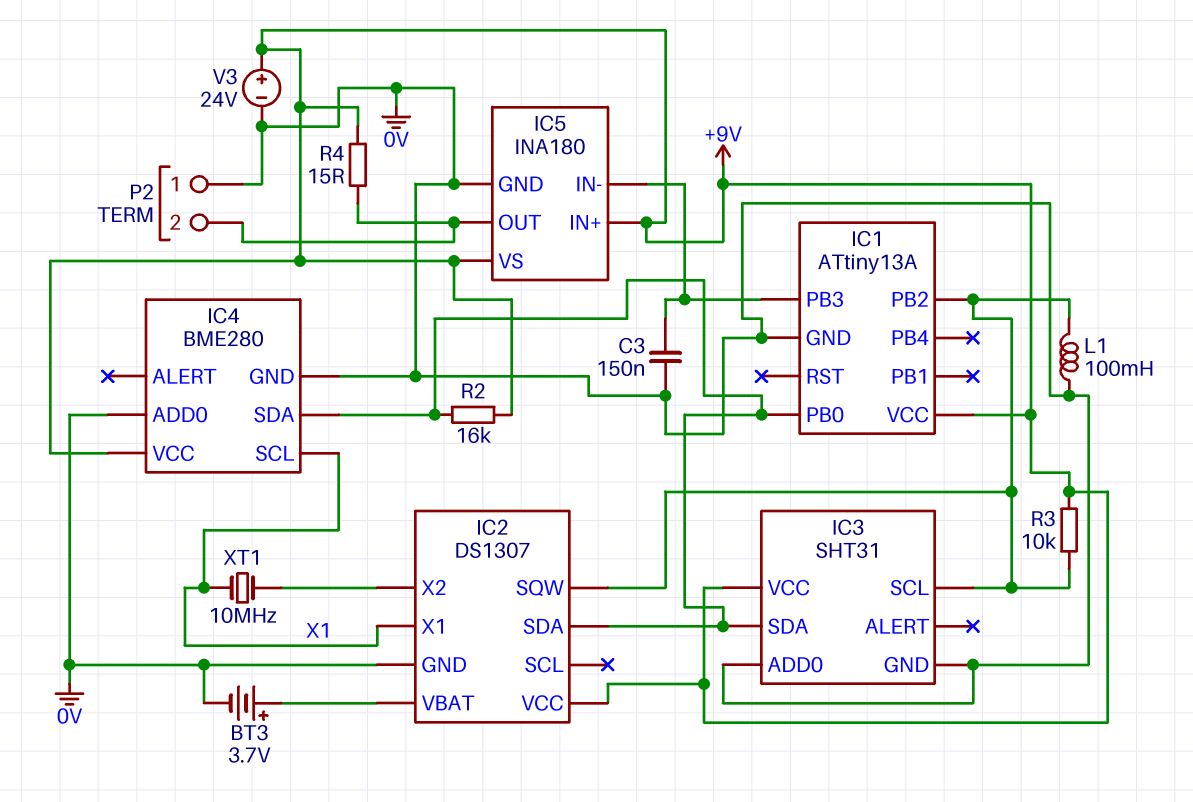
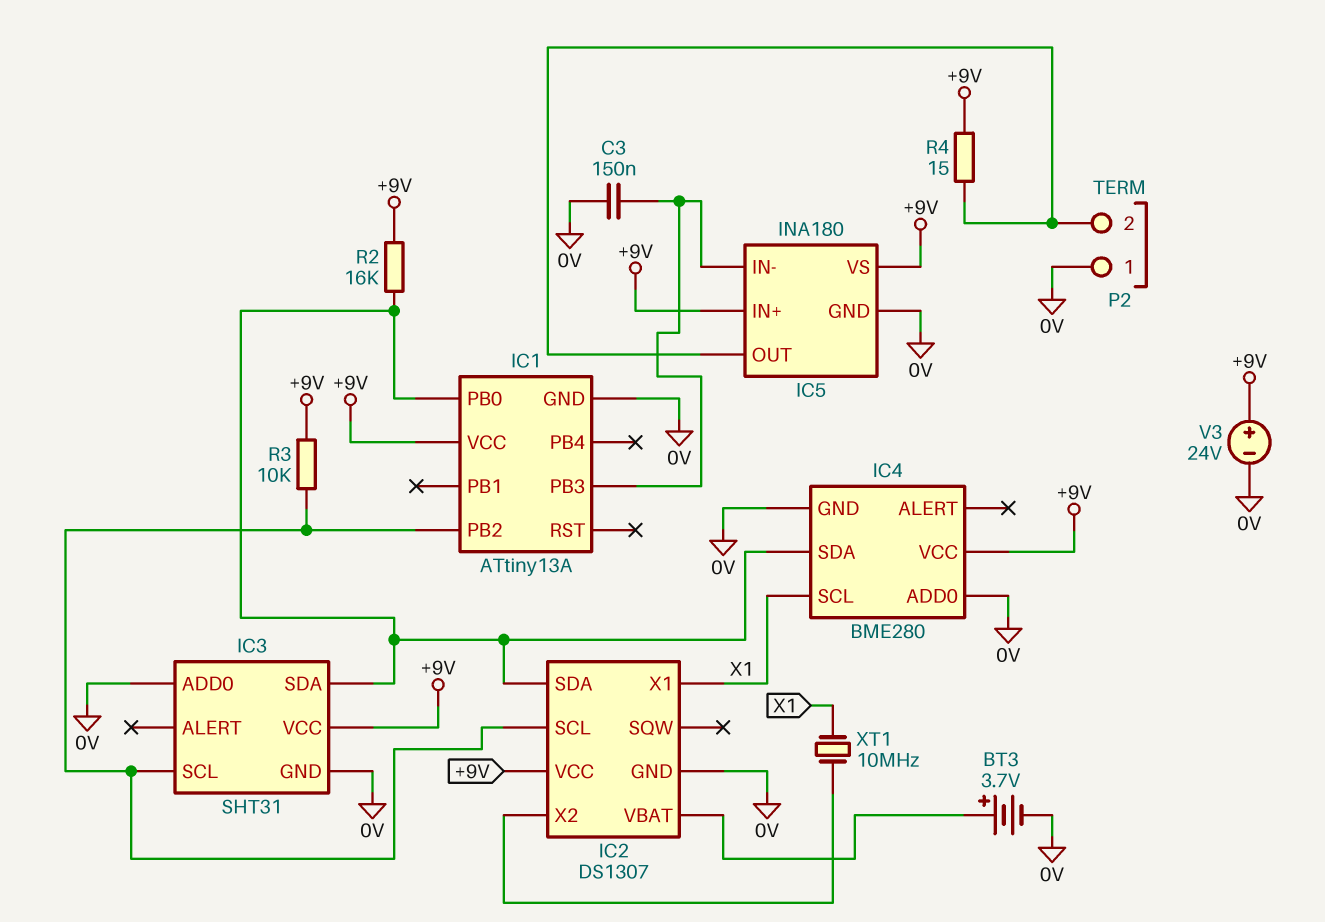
IC2 pin SCL: none -> IC1/PB2
IC2 pin SQW: IC1/PB2 -> none
L1: 100mH (0V, IC1/PB2) -> none

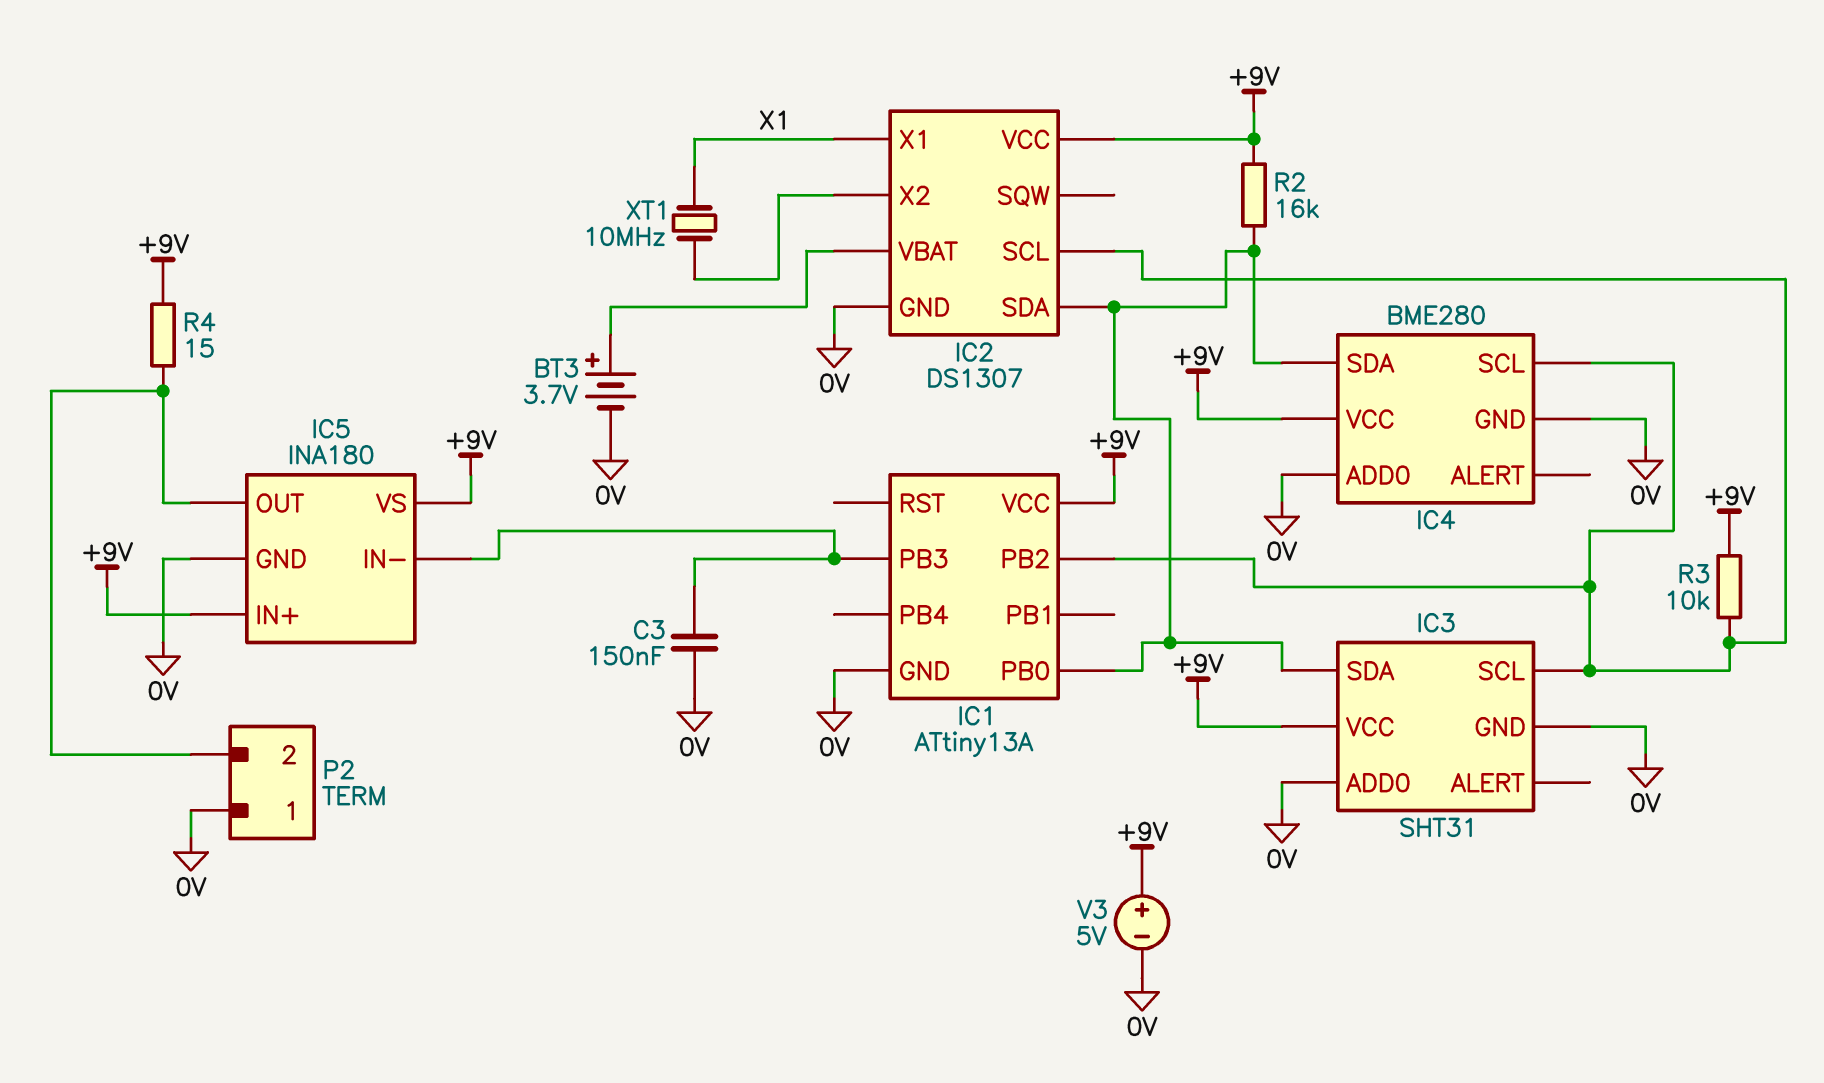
IC4 pin SCL: X1 -> IC1/PB2
V3: 24V (plus +9V, minus 0V) -> 5V (plus +9V, minus 0V)

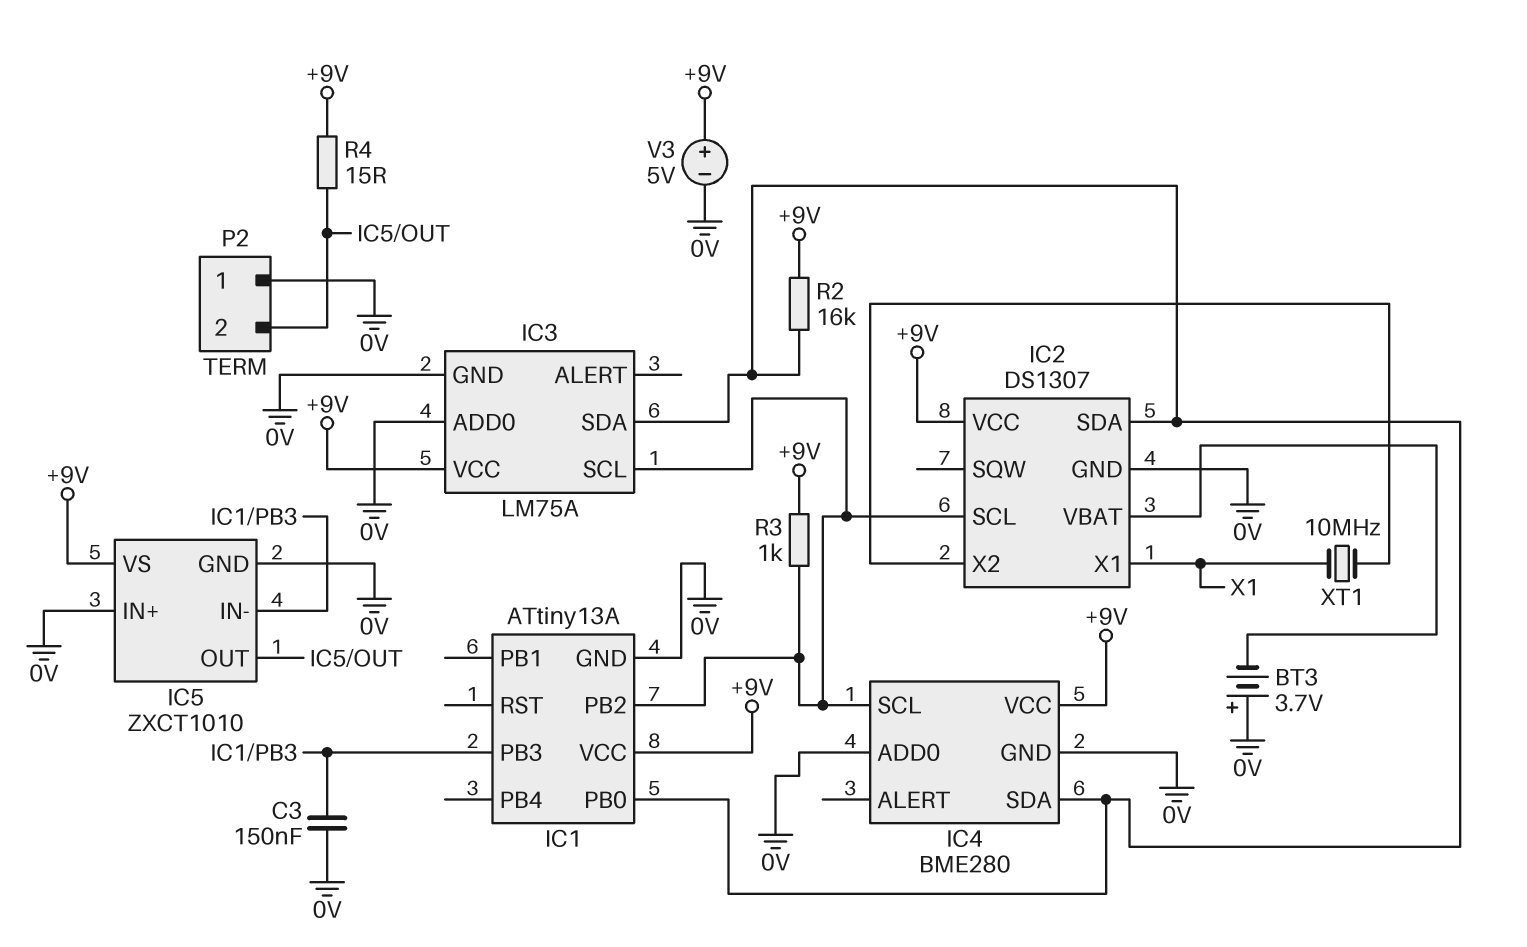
BT3: 3.7V (plus IC2/VBAT, minus 0V) -> 3.7V (plus 0V, minus IC2/VBAT)
IC3: SHT31 -> LM75A
IC5: INA180 -> ZXCT1010
IC5 pin IN+: +9V -> 0V
R3: 10k (+9V, IC1/PB2) -> 1k (+9V, IC1/PB2)

